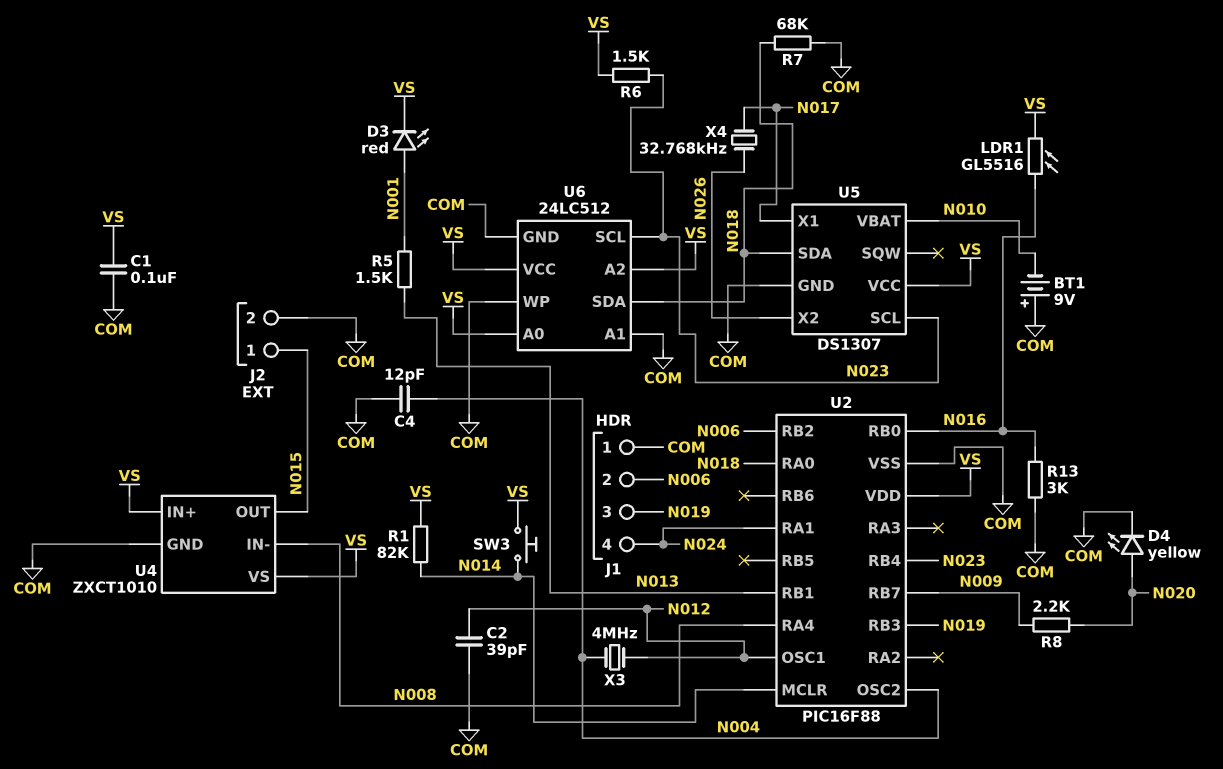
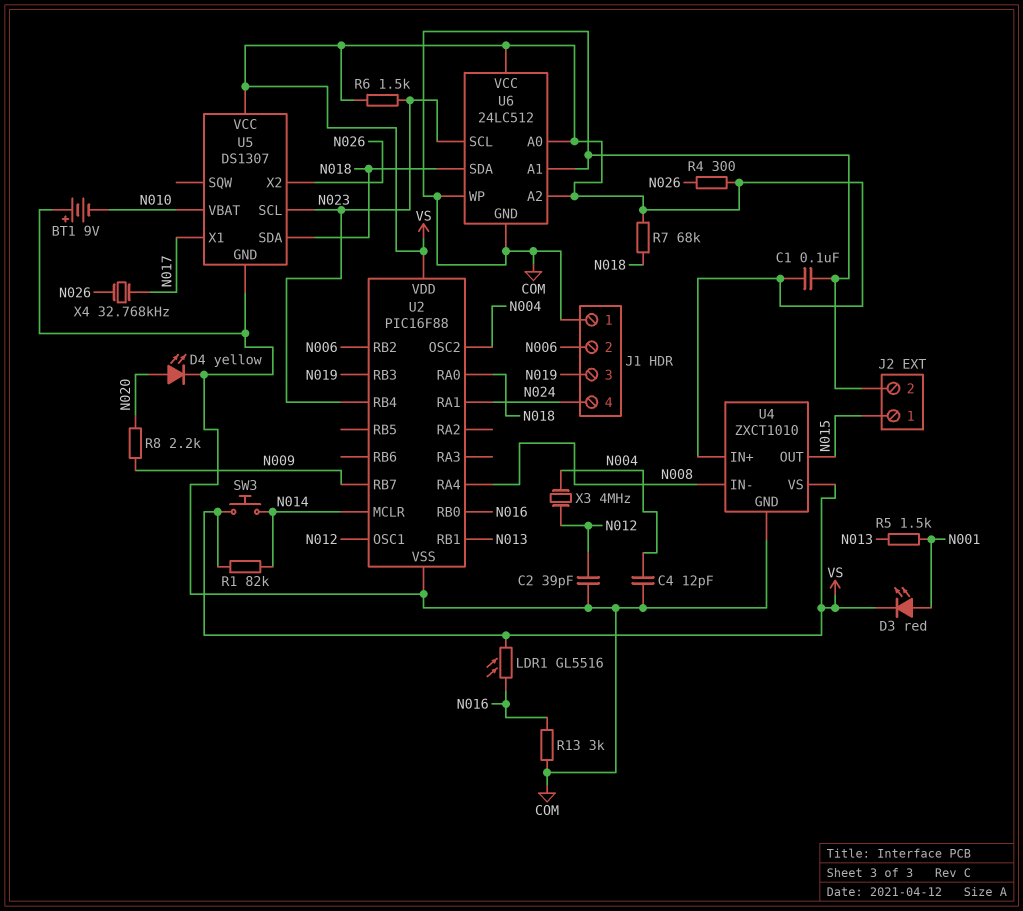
R4: none -> 300 (N026, VS)
R7: 68k (COM, N018) -> 68k (N018, VS)

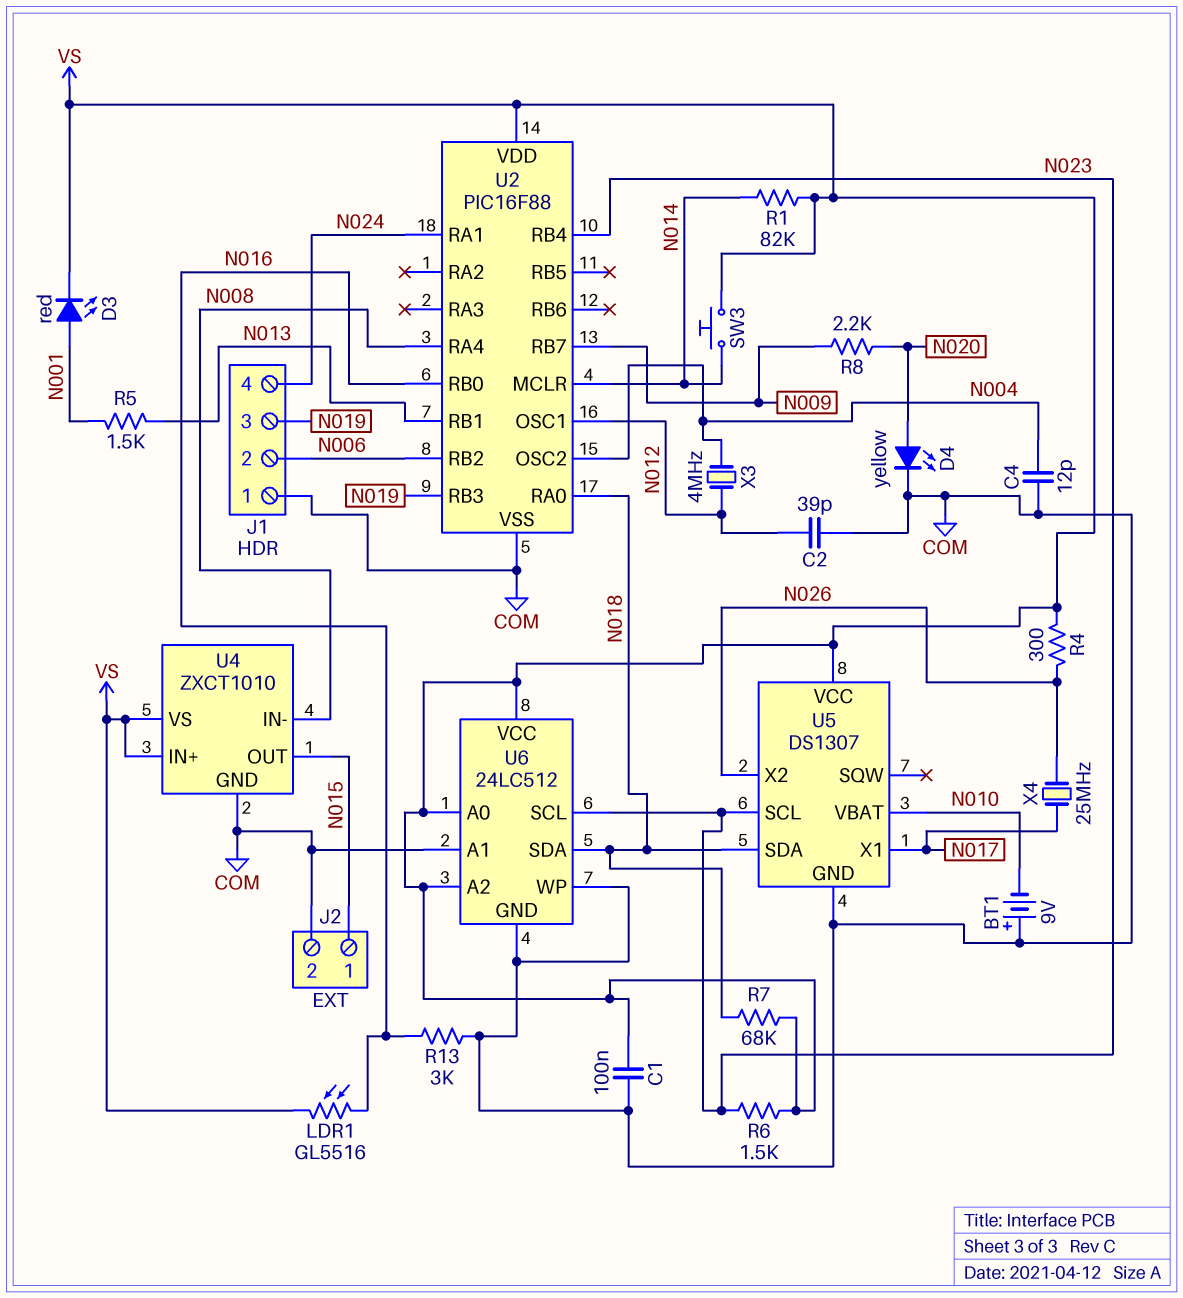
X4: 32.768kHz (N017, N026) -> 25MHz (N017, N026)

